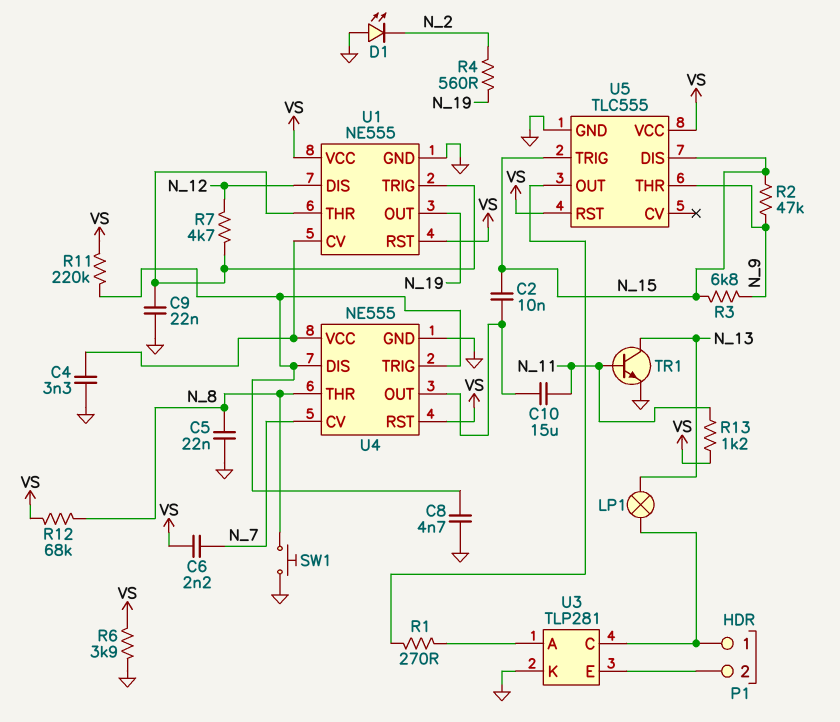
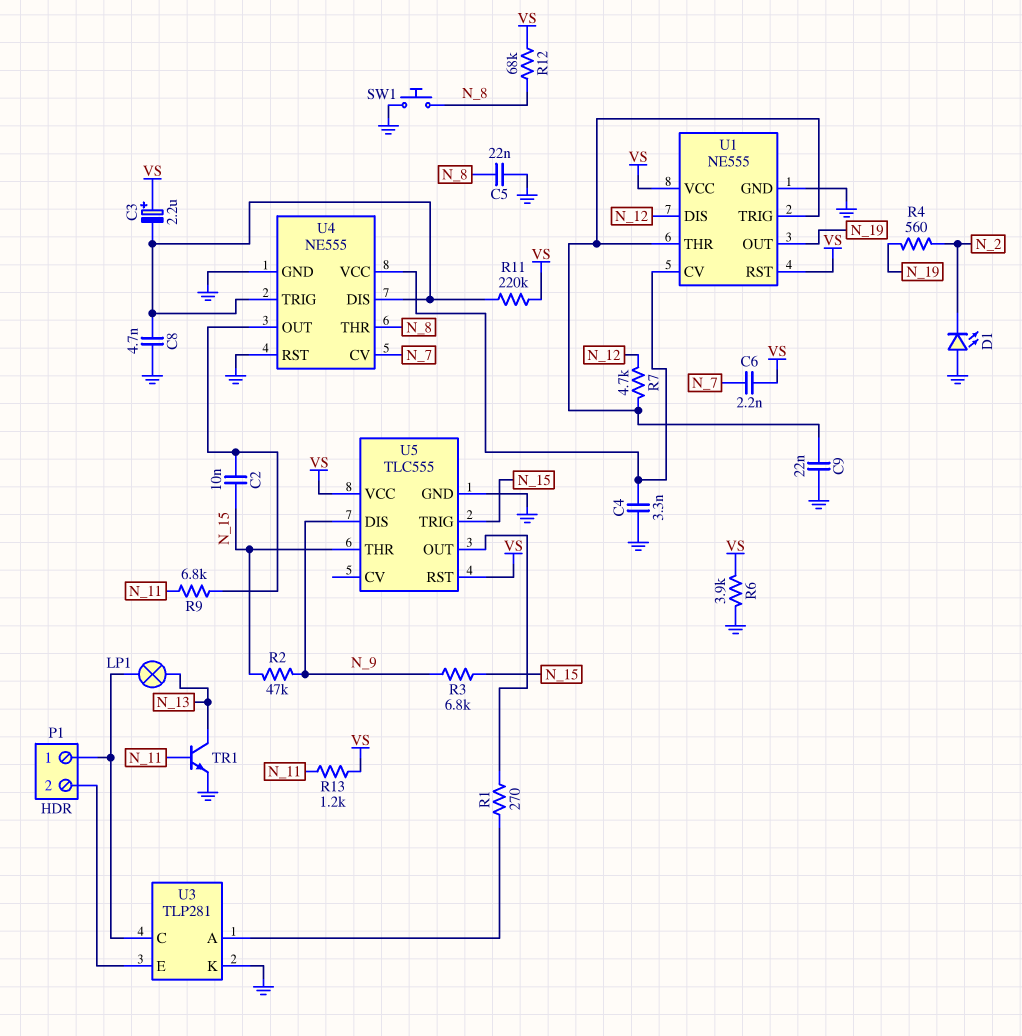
C3: none -> 2.2uF (plus VS, minus U4/DIS)
C10: 15uF (N_11, U4/OUT) -> none
R9: none -> 6.8k (N_11, U4/OUT)
U4 pin RST: VS -> GND
U5 pin DIS: N_15 -> N_9
U5 pin THR: N_9 -> N_15

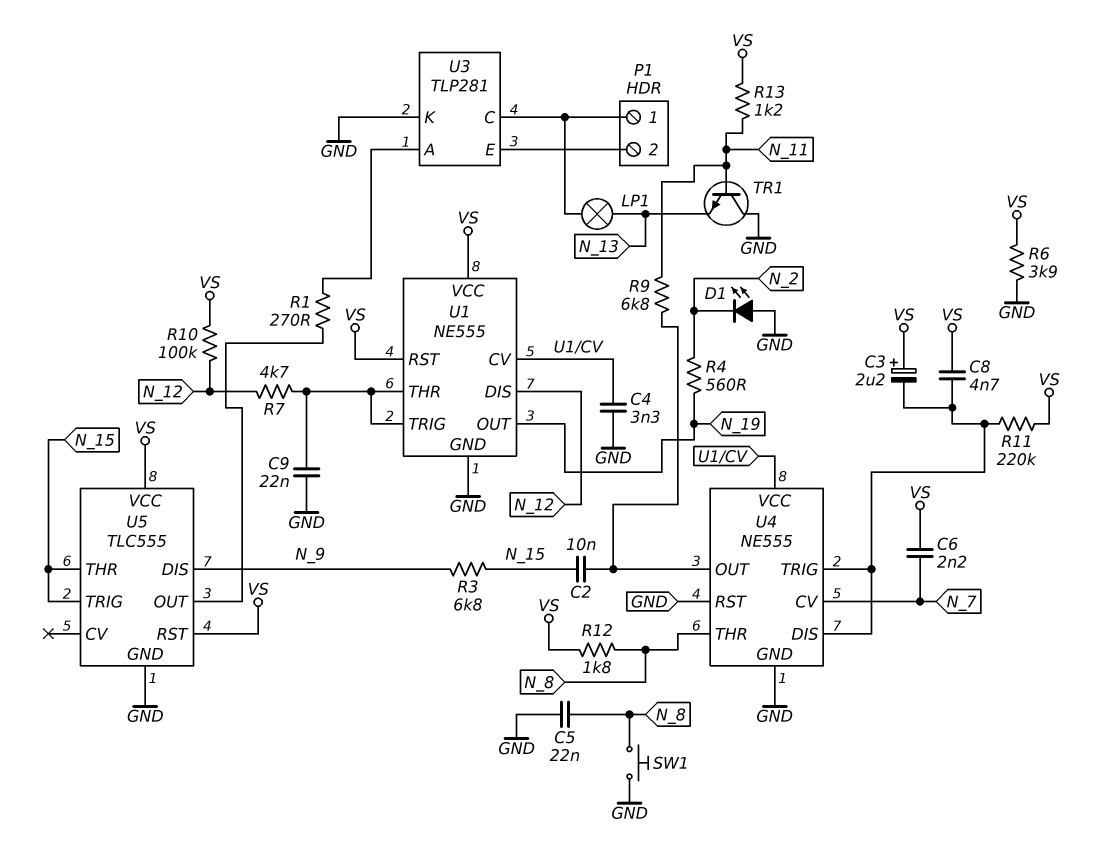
C8: 4.7nF (GND, U4/DIS) -> 4.7nF (U4/DIS, VS)
R2: 47k (N_9, N_15) -> none
R10: none -> 100k (N_12, VS)
R12: 68k (N_8, VS) -> 1.8k (N_8, VS)
TR1: NPN (B N_11, C N_13, E GND) -> NPN (B N_11, C GND, E N_13)

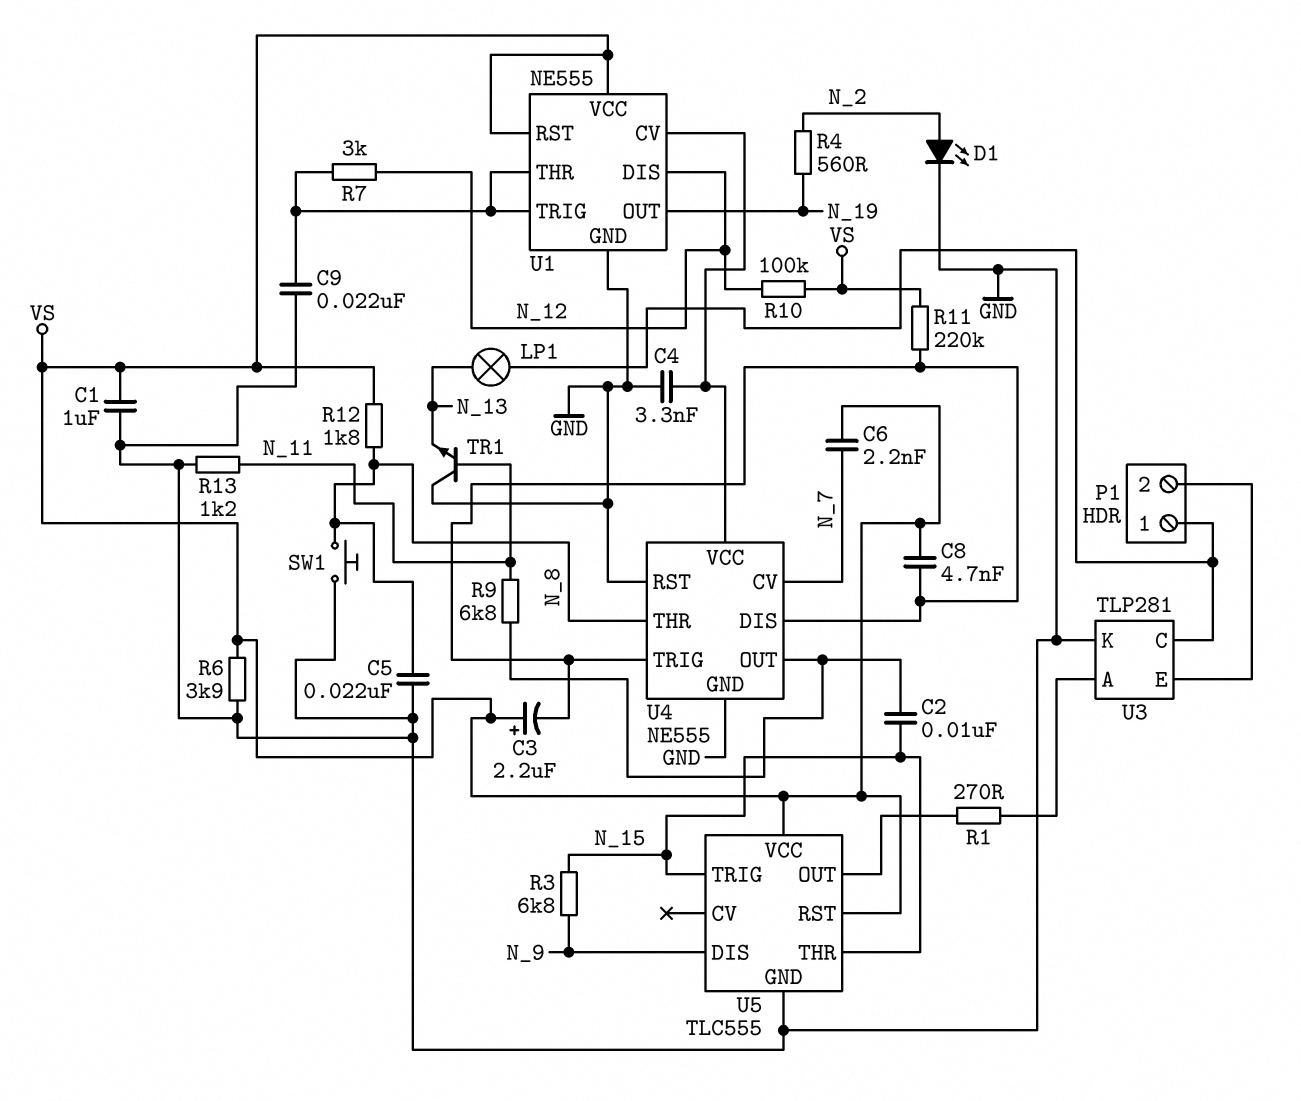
C1: none -> 1uF (GND, VS)
D1: LED (A GND, K N_2) -> LED (A N_2, K GND)
R7: 4.7k (N_12, U1/THR) -> 3k (N_12, U1/THR)
R13: 1.2k (N_11, VS) -> 1.2k (GND, N_11)

